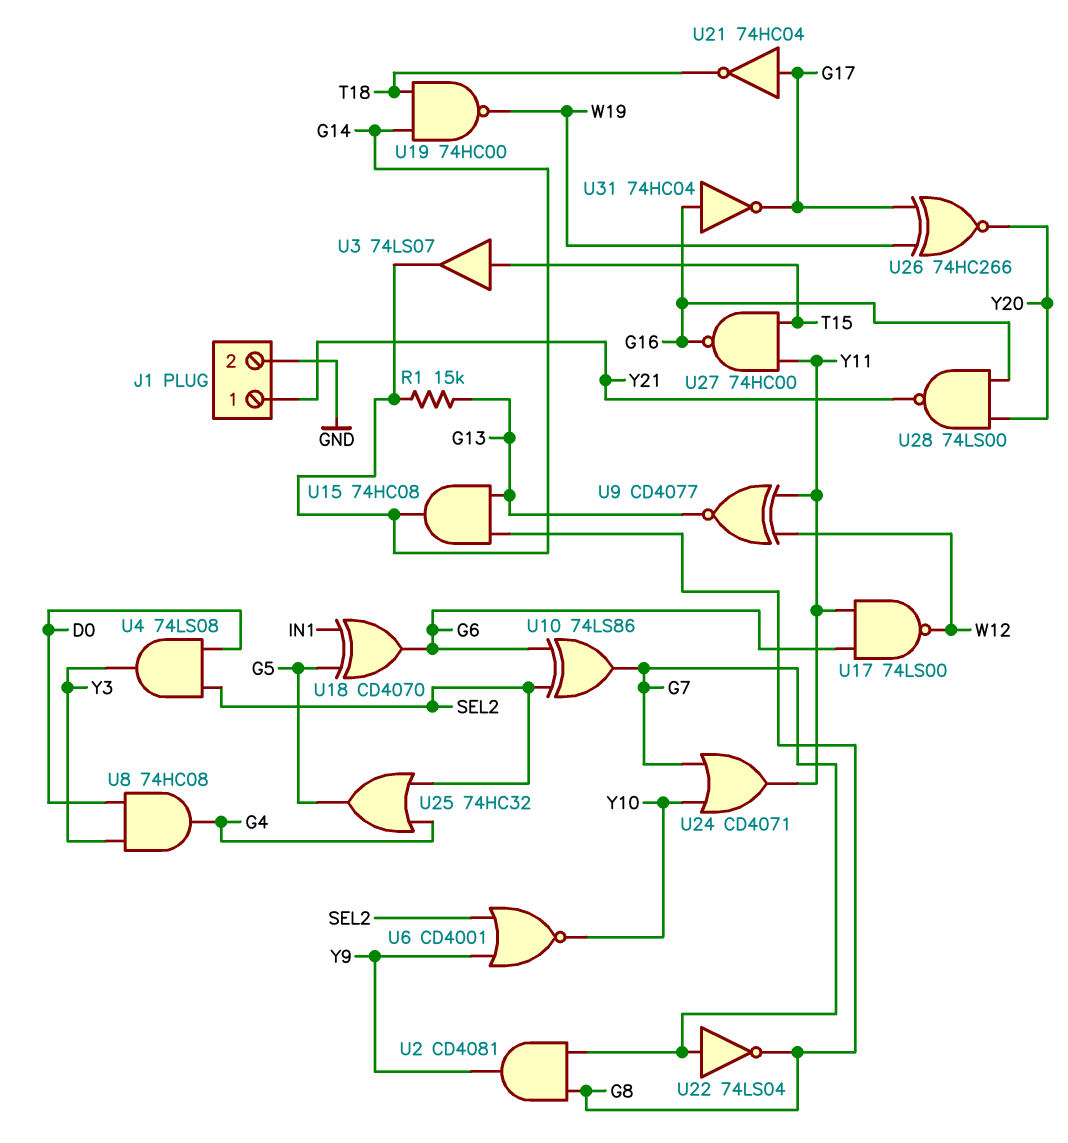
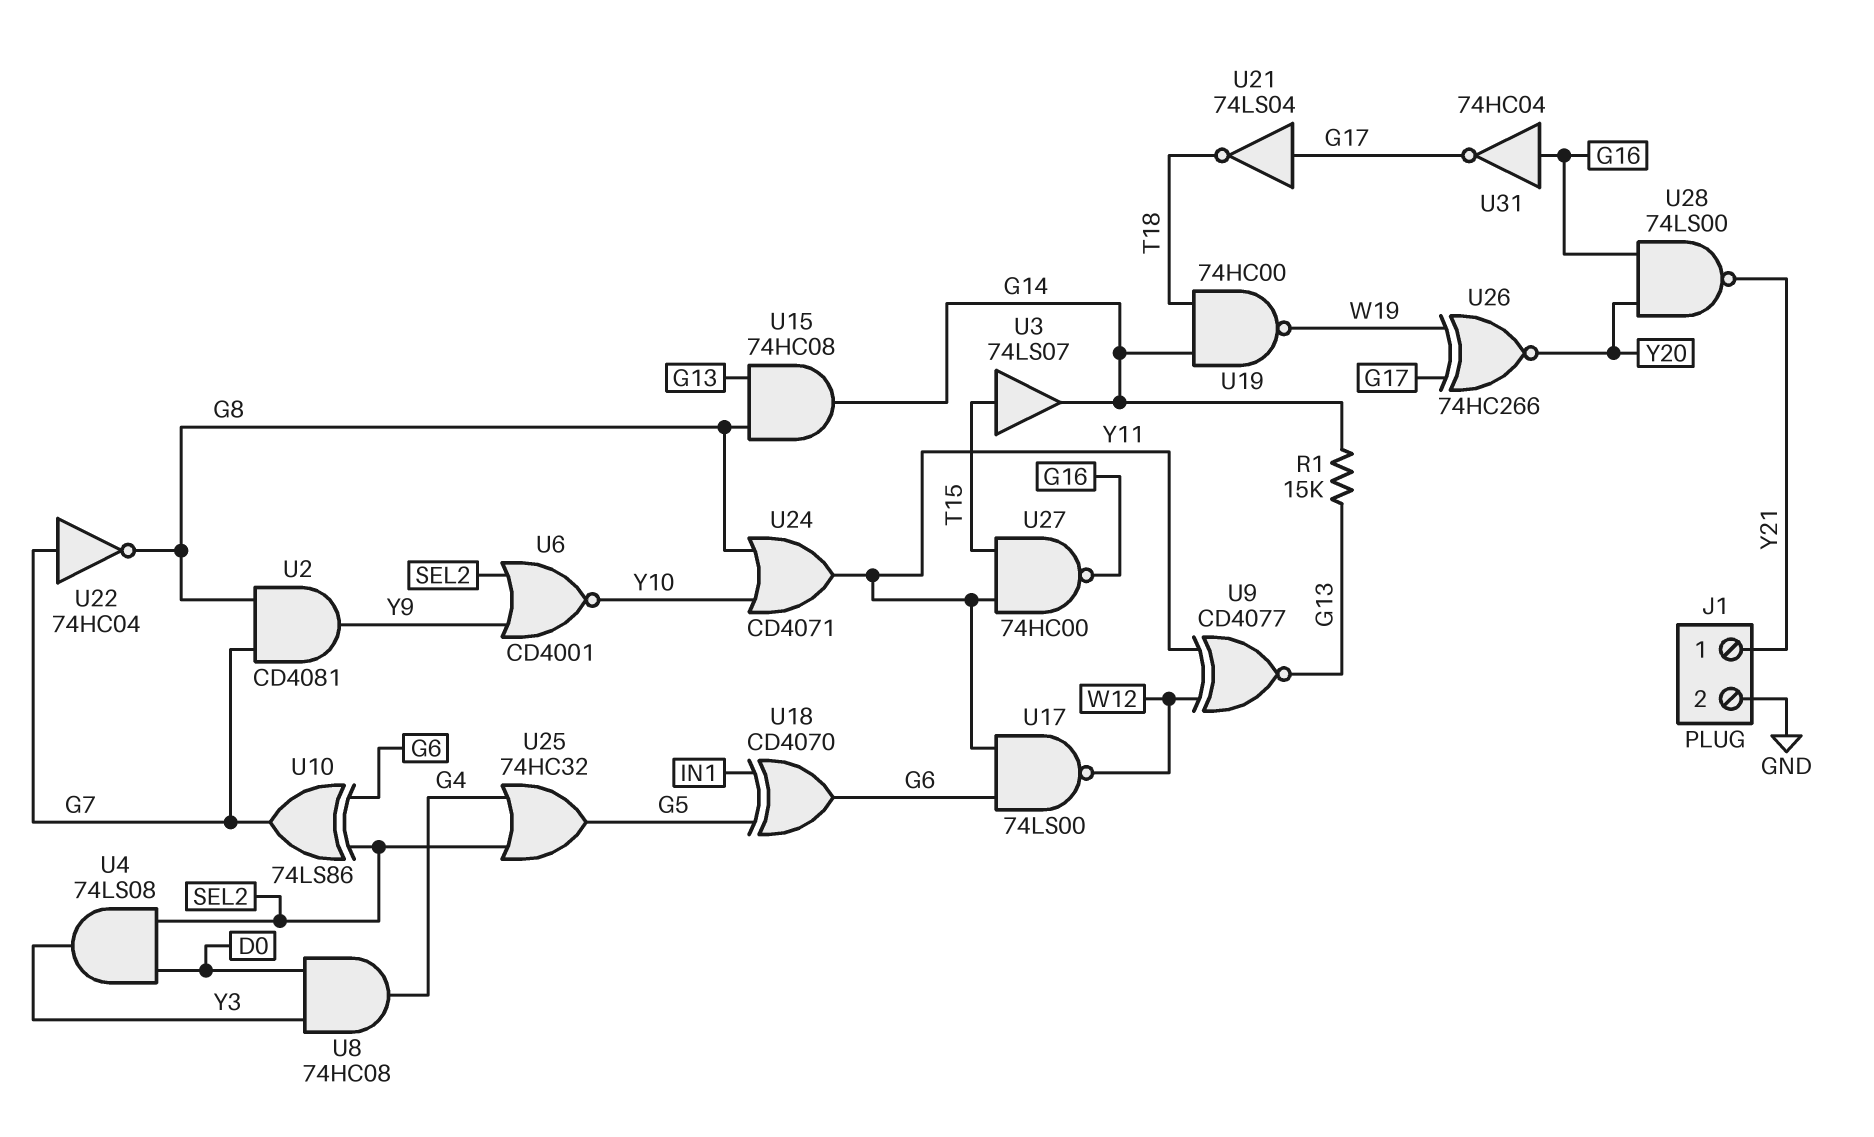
U21: NOT 74HC04 (in G17, out T18) -> NOT 74LS04 (in G17, out T18)
U22: NOT 74LS04 (in G7, out G8) -> NOT 74HC04 (in G7, out G8)
U24: OR CD4071 (in G7, in Y10, out Y11) -> OR CD4071 (in G8, in Y10, out Y11)

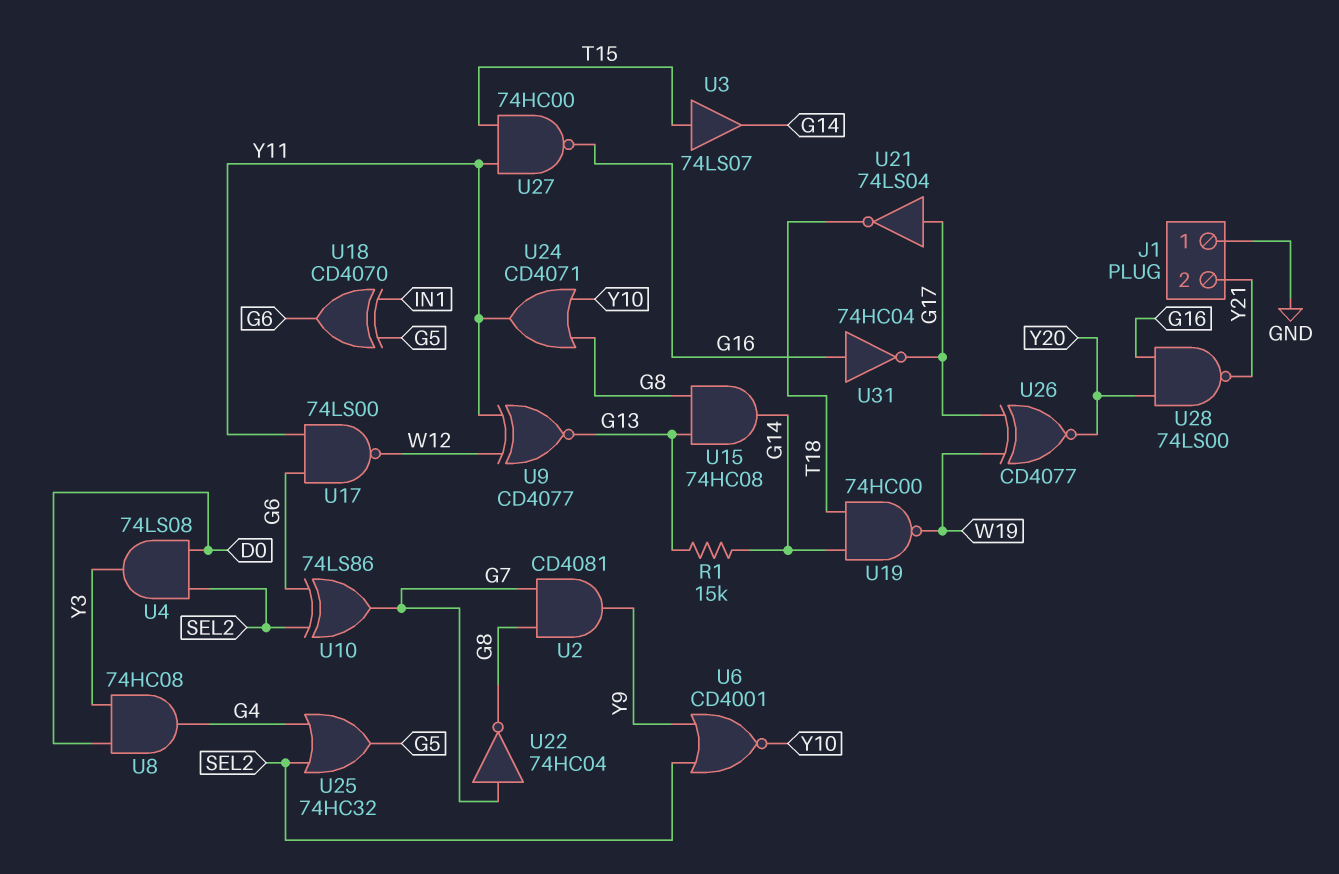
J1 pin 1: Y21 -> GND
J1 pin 2: GND -> Y21
U26: XNOR 74HC266 (in G17, in W19, out Y20) -> XNOR CD4077 (in G17, in W19, out Y20)

